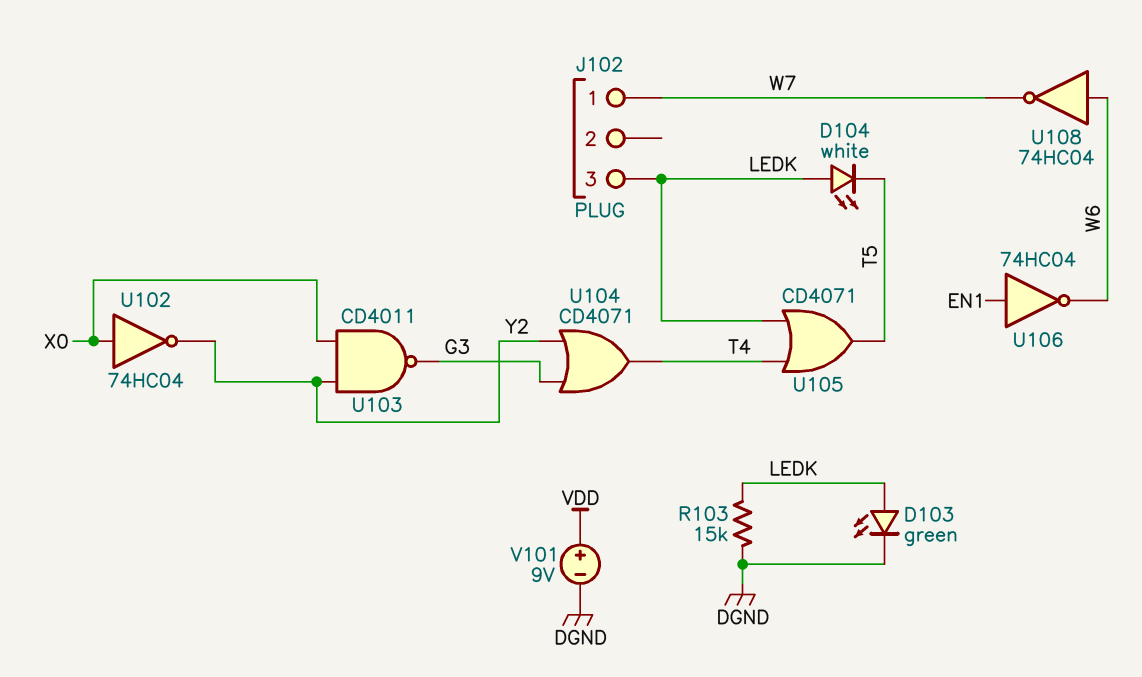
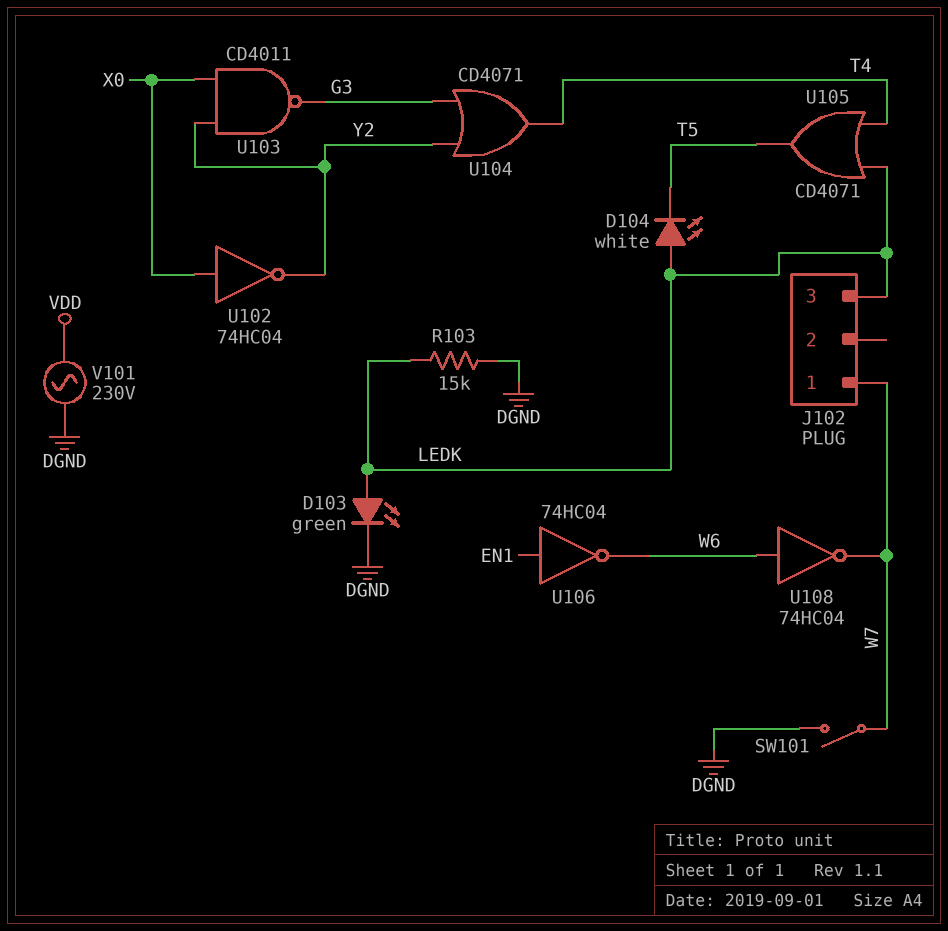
SW101: none -> switch (DGND, W7)
V101: 9V (plus VDD, minus DGND) -> AC 230V (DGND, VDD)

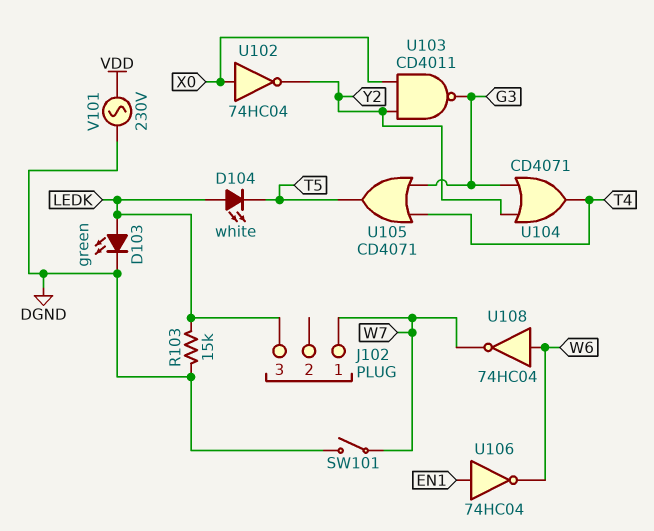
U105: OR CD4071 (in LEDK, in T4, out T5) -> OR CD4071 (in G3, in T4, out T5)

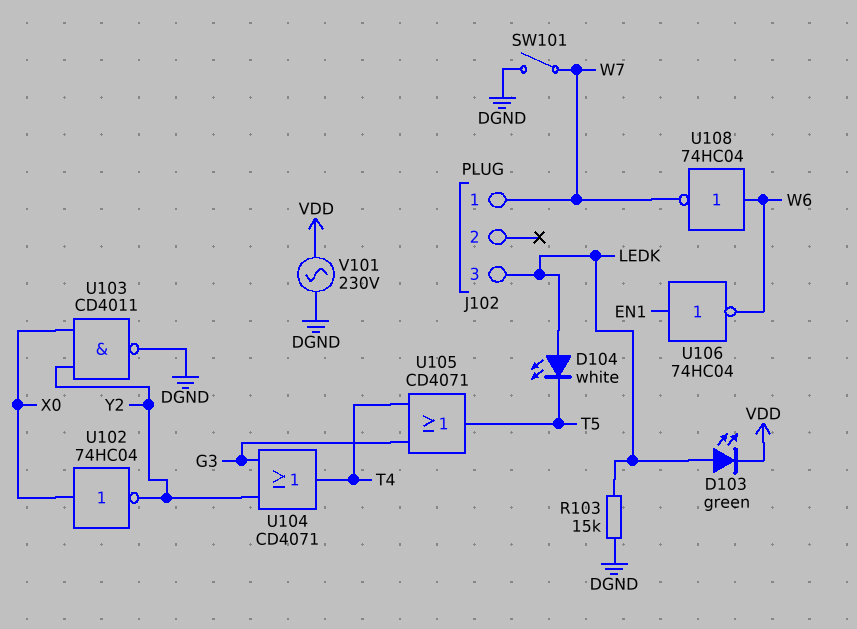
D103: LED green (A LEDK, K DGND) -> LED green (A LEDK, K VDD)
U103: NAND CD4011 (in X0, in Y2, out G3) -> NAND CD4011 (in X0, in Y2, out DGND)

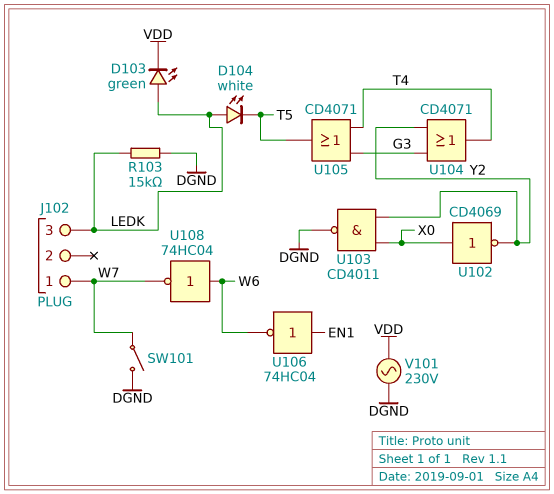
U102: NOT 74HC04 (in X0, out Y2) -> NOT CD4069 (in X0, out Y2)

